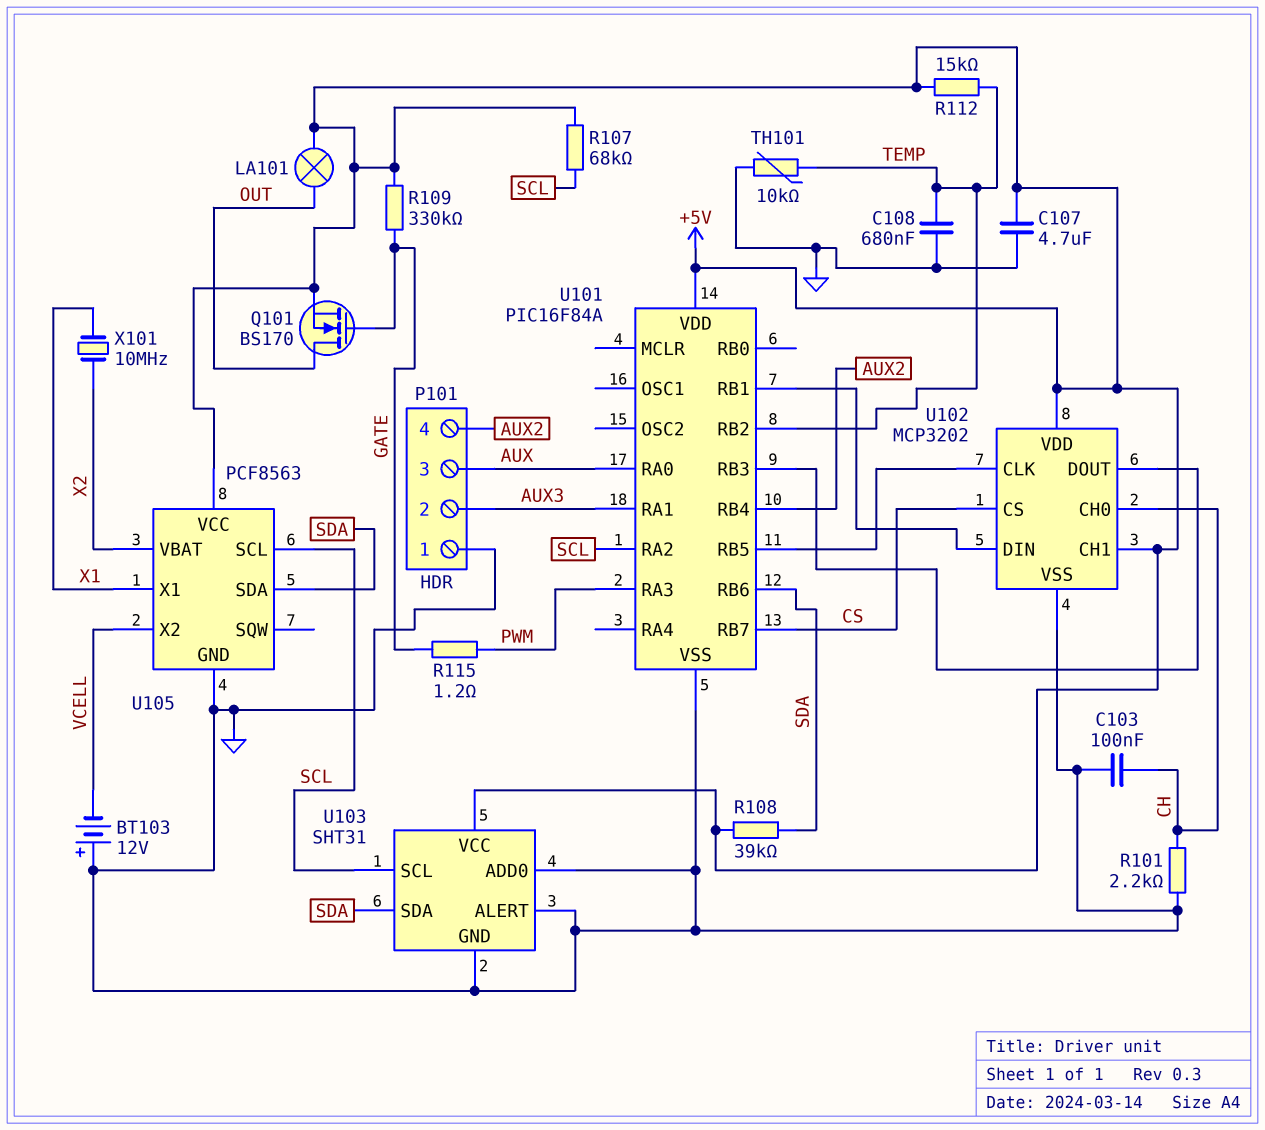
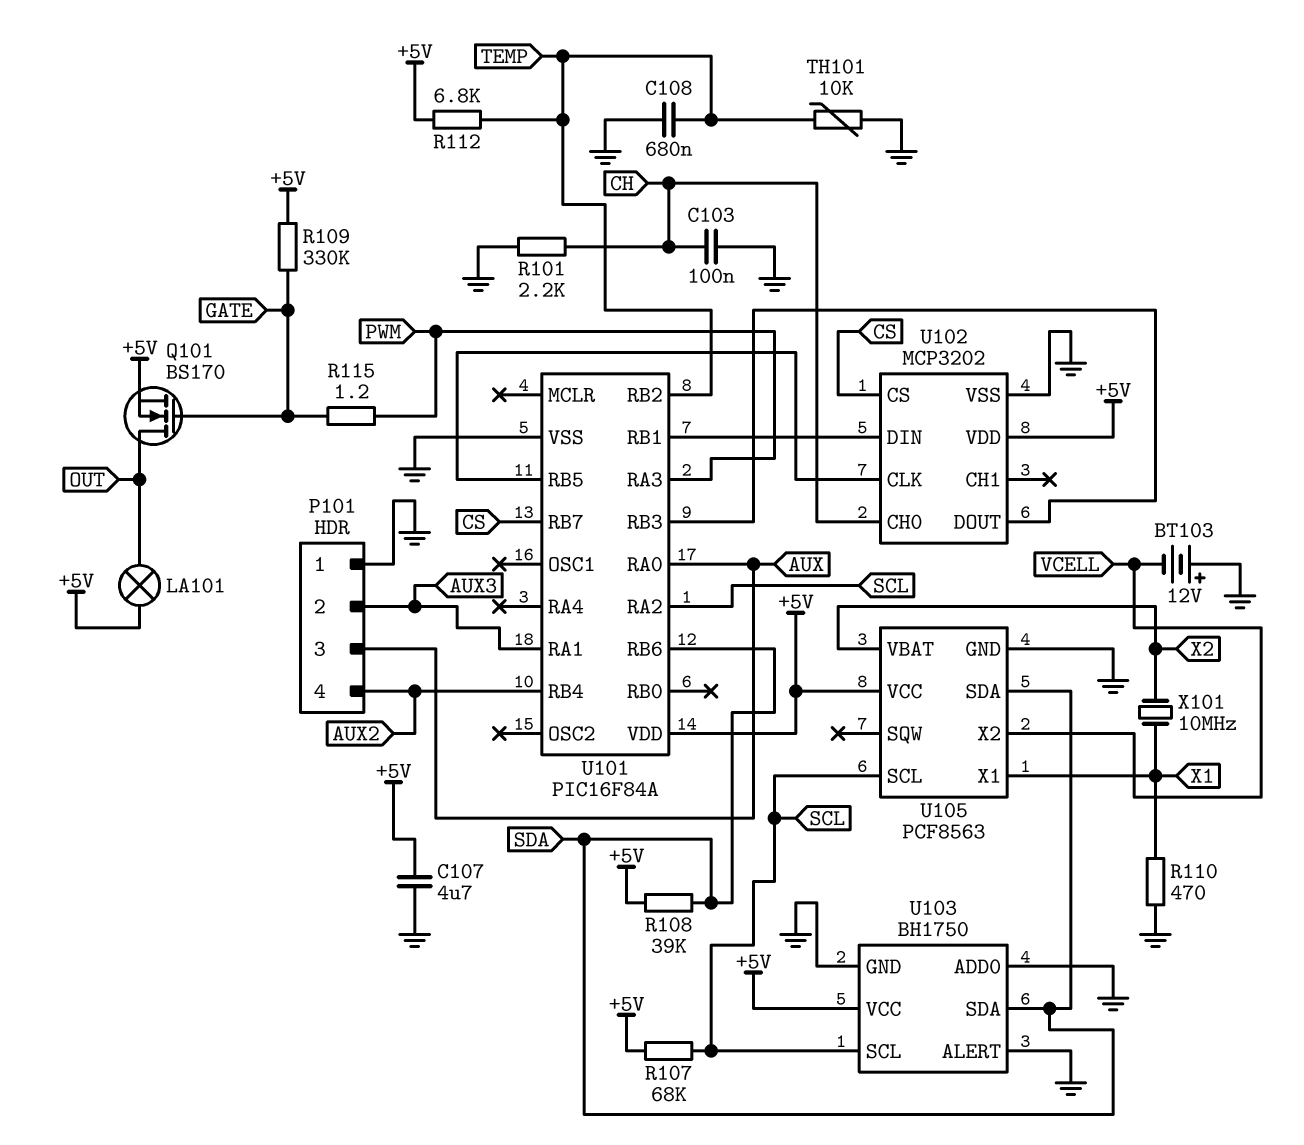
R110: none -> 470 (GND, X1)
R112: 15k (+5V, TEMP) -> 6.8k (+5V, TEMP)
U102 pin CH1: +5V -> none
U103: SHT31 -> BH1750

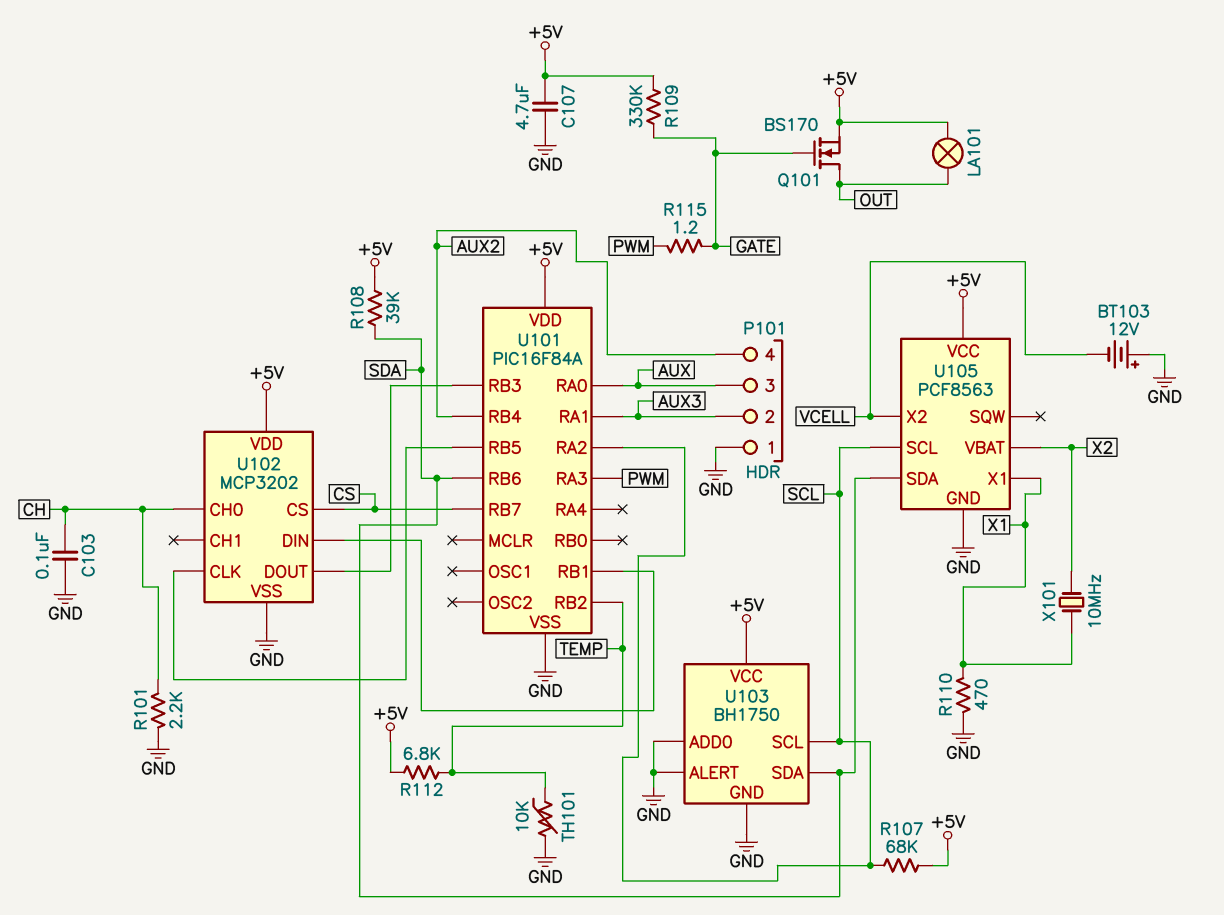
C108: 680nF (GND, TEMP) -> none

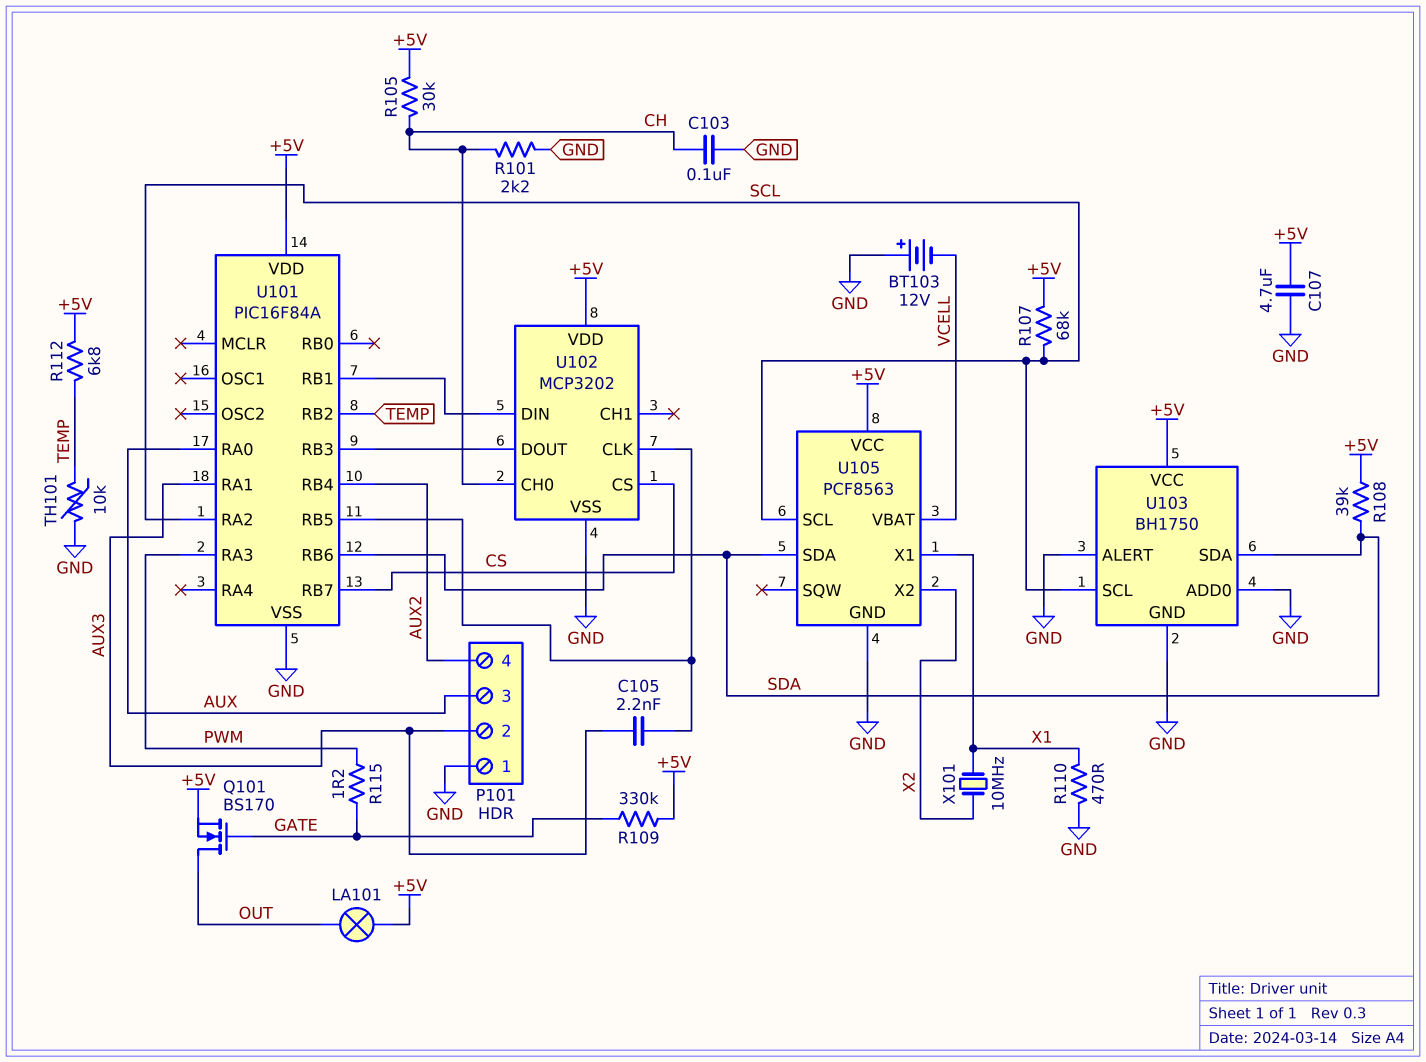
C105: none -> 2.2nF (AUX3, U101/RB5)
R105: none -> 30k (+5V, CH)
U105 pin VBAT: X2 -> VCELL
U105 pin X2: VCELL -> X2

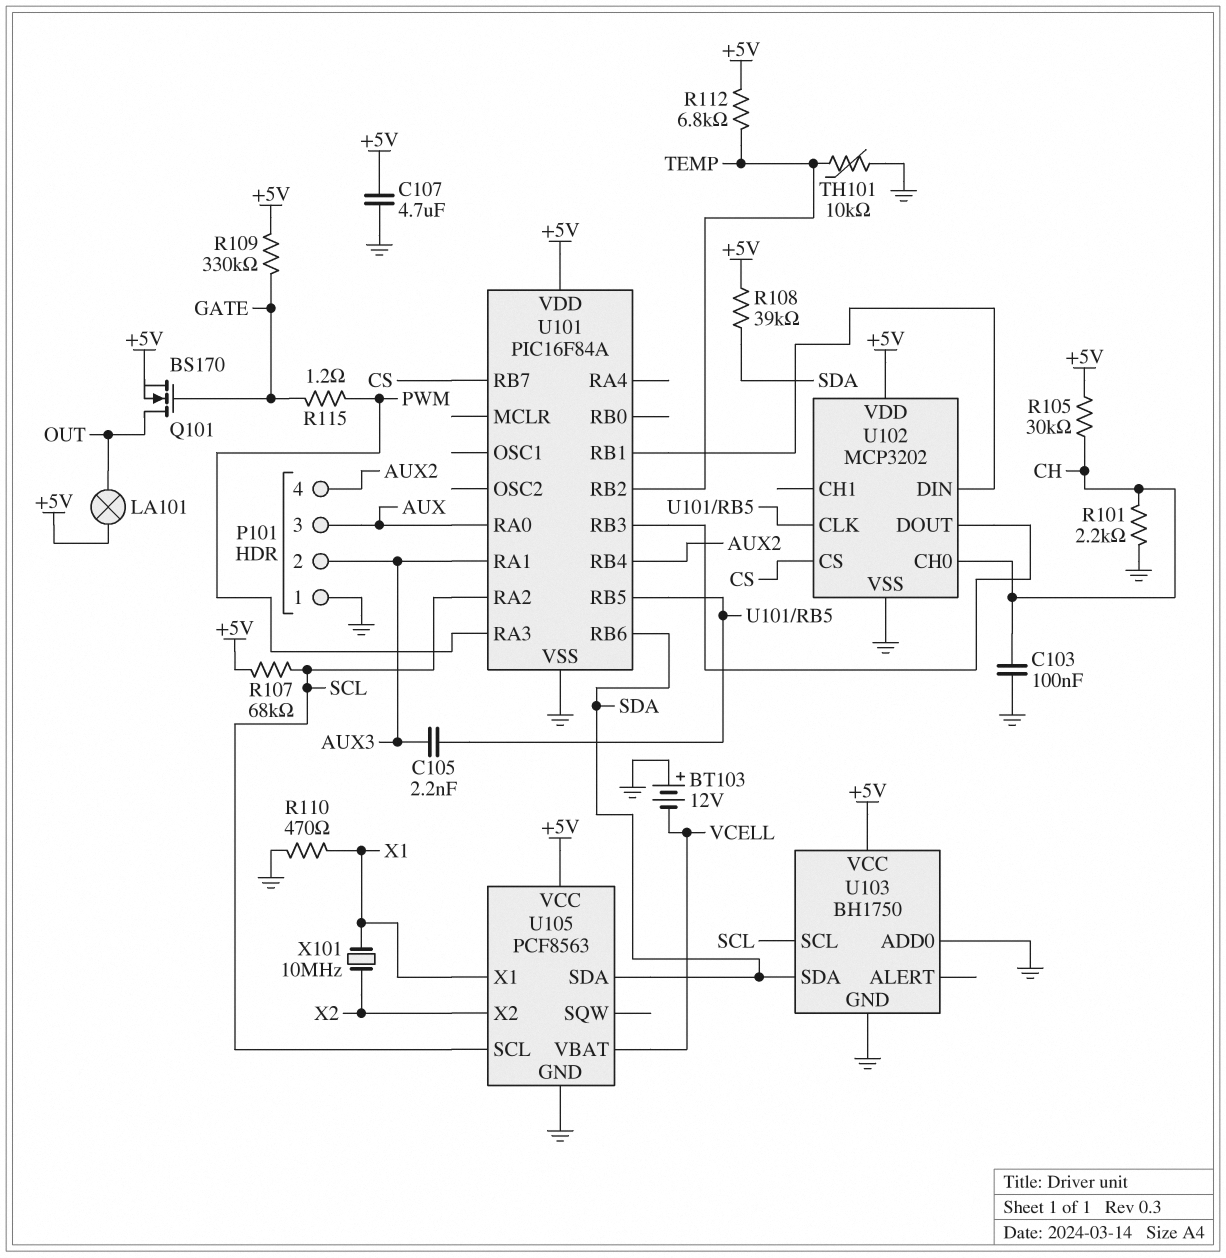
U103 pin ALERT: GND -> none

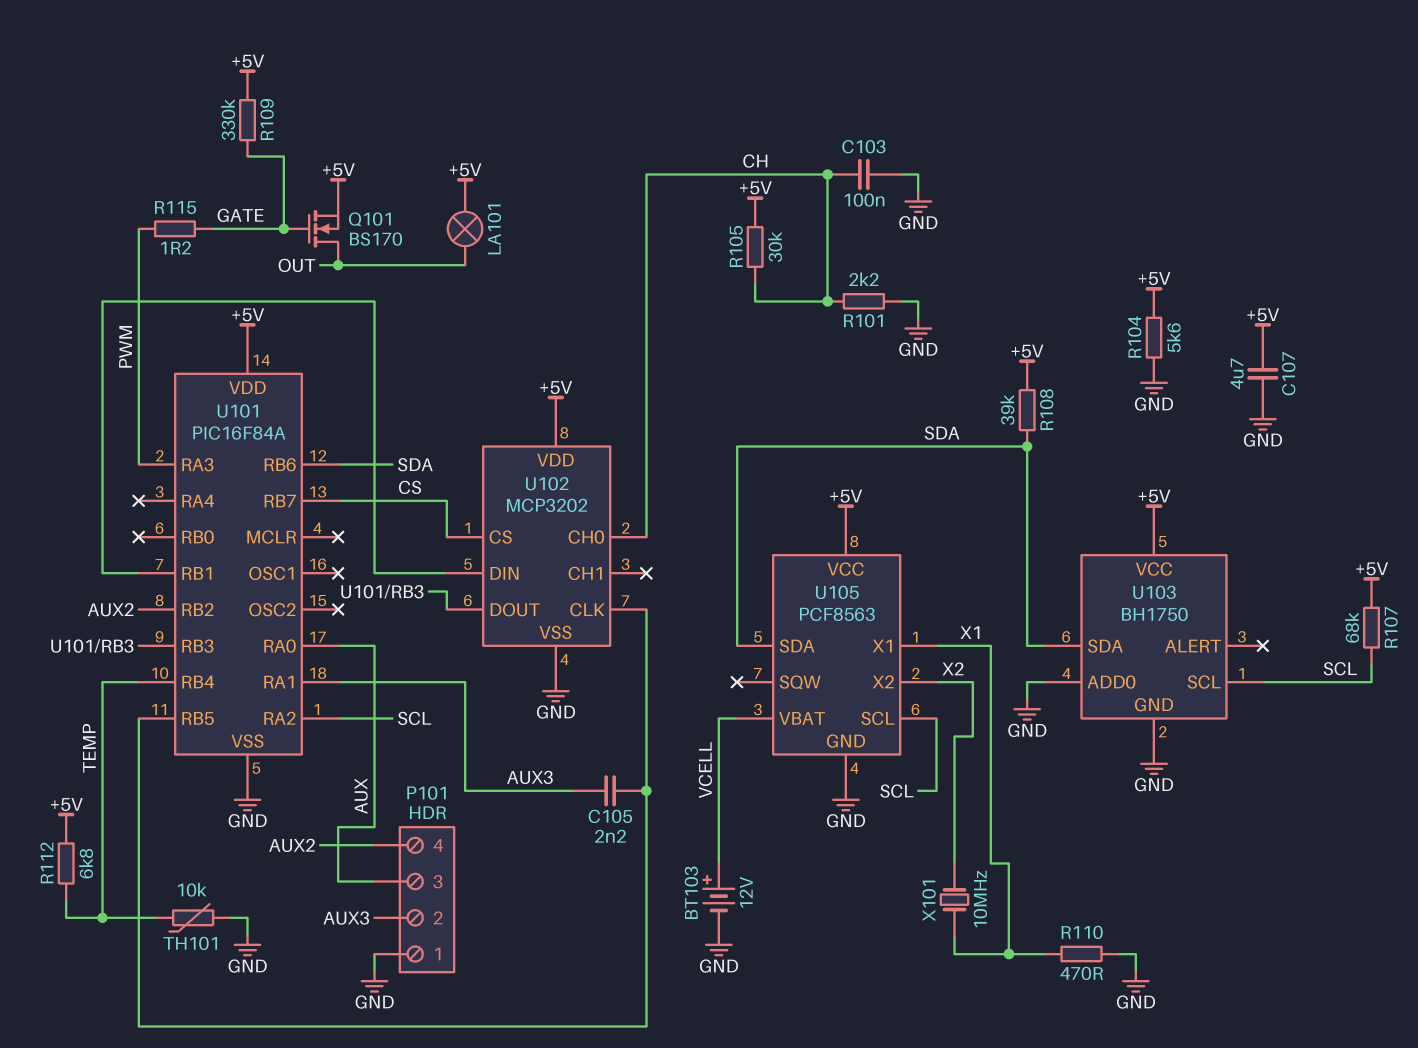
BT103: 12V (plus GND, minus VCELL) -> 12V (plus VCELL, minus GND)
R104: none -> 5.6k (+5V, GND)
U101 pin RB2: TEMP -> AUX2
U101 pin RB4: AUX2 -> TEMP

